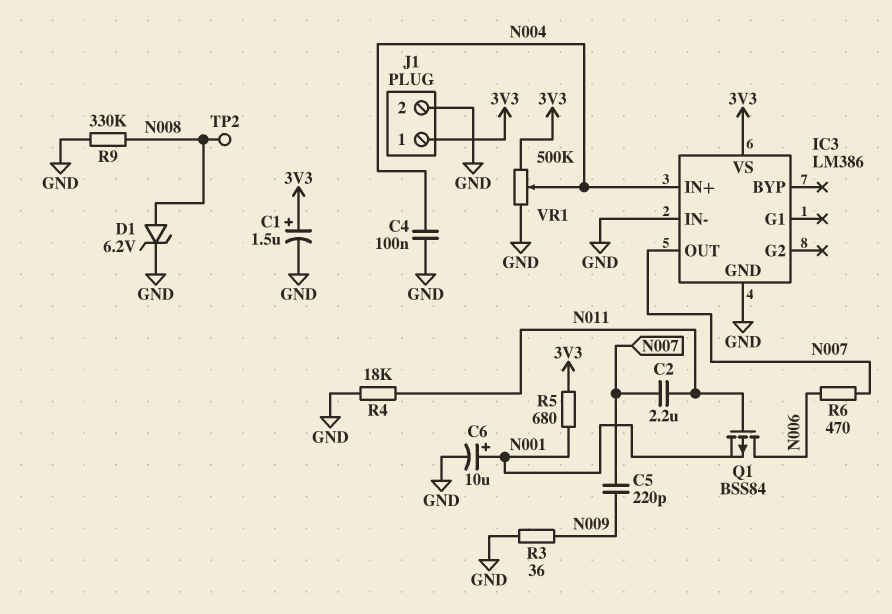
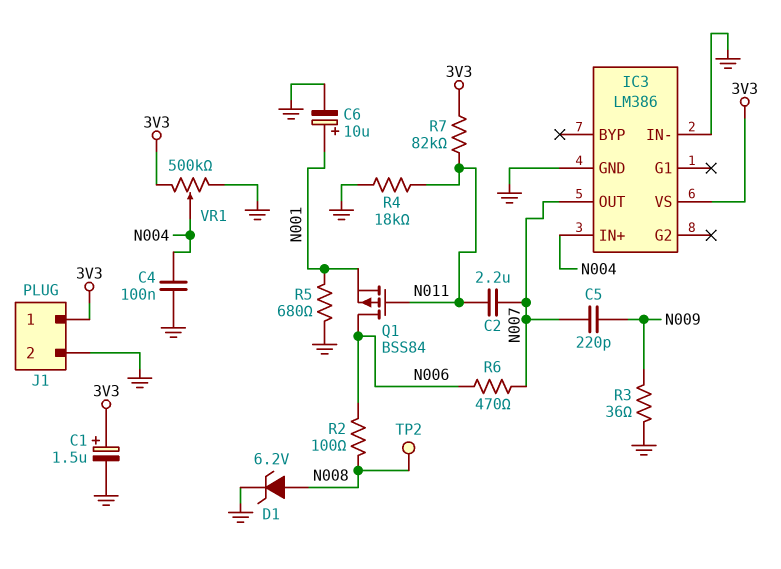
R2: none -> 100 (N006, N008)
R5: 680 (3V3, N001) -> 680 (GND, N001)
R7: none -> 82k (3V3, N011)
R9: 330k (GND, N008) -> none

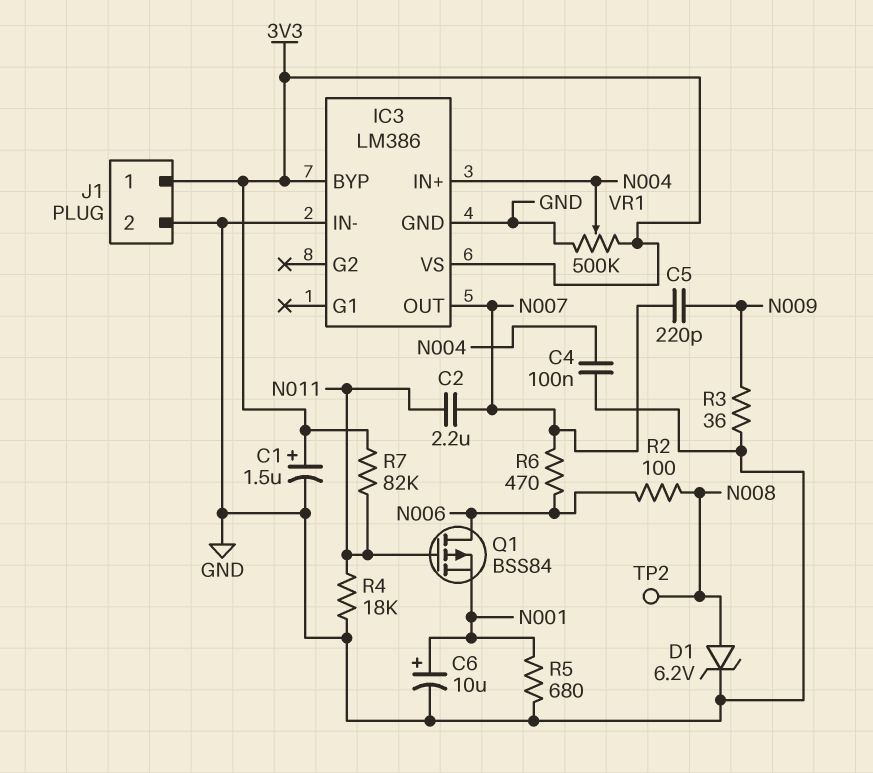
IC3 pin BYP: none -> 3V3

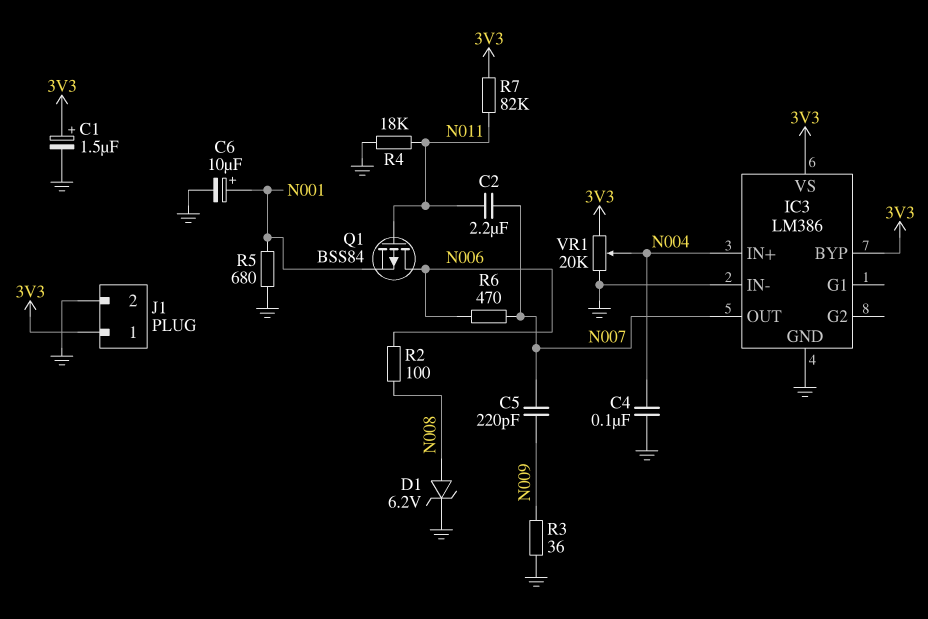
TP2: test point (N008) -> none
VR1: 500k (3V3, GND, wiper N004) -> 20k (3V3, GND, wiper N004)

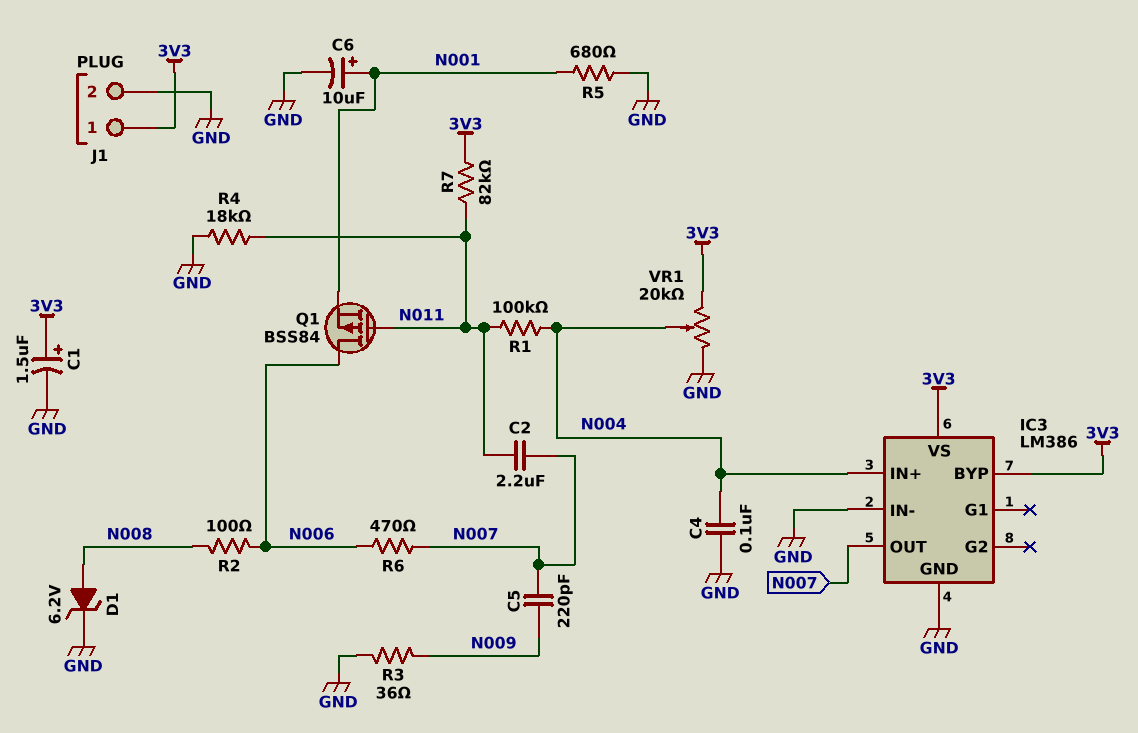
R1: none -> 100k (N004, N011)

